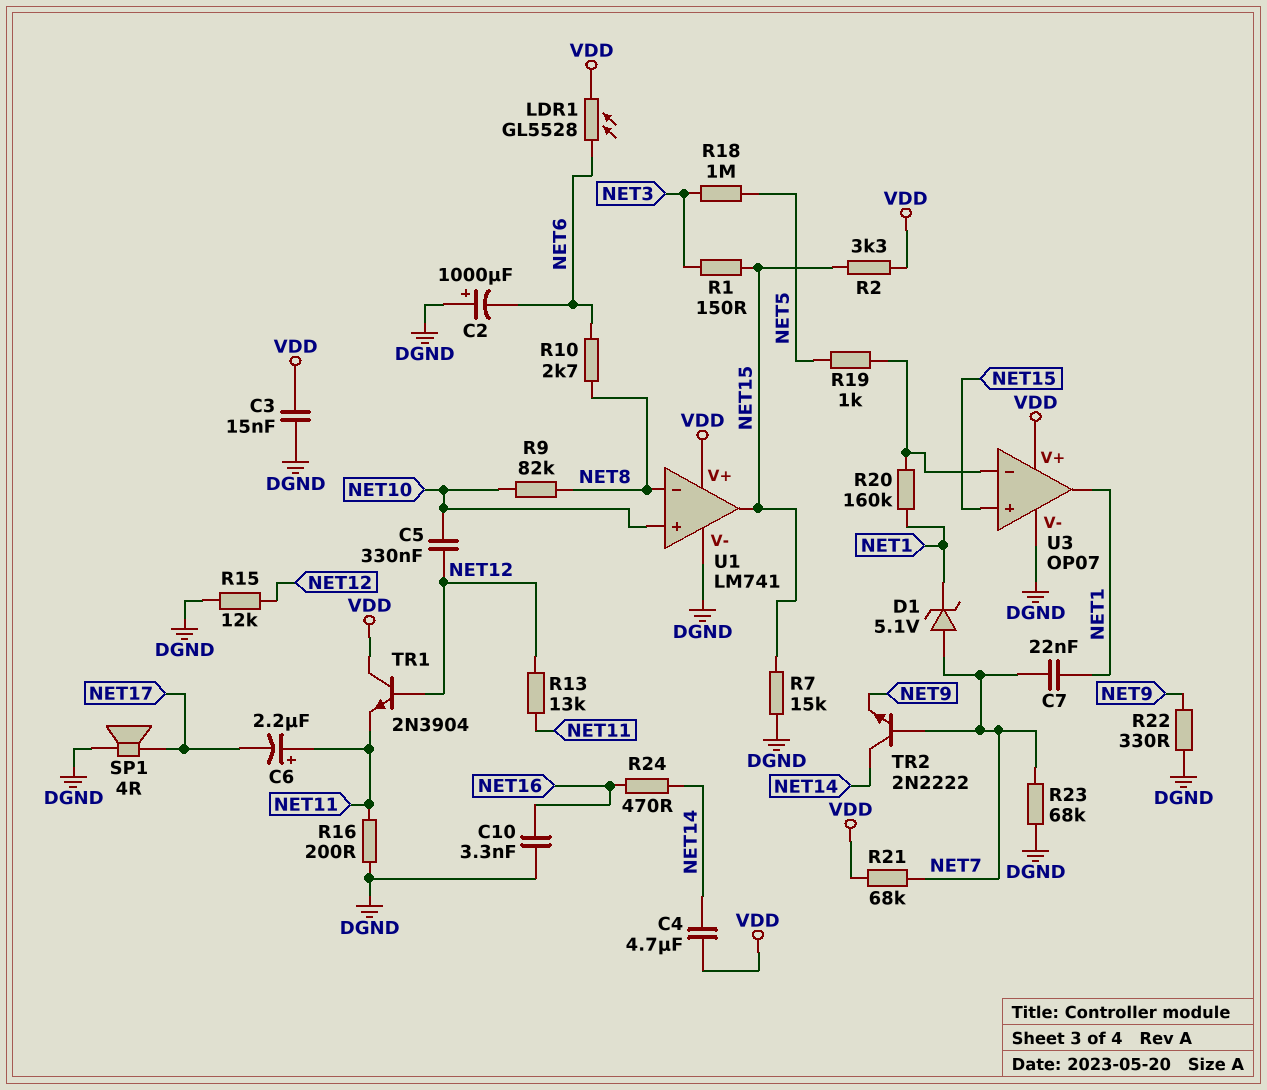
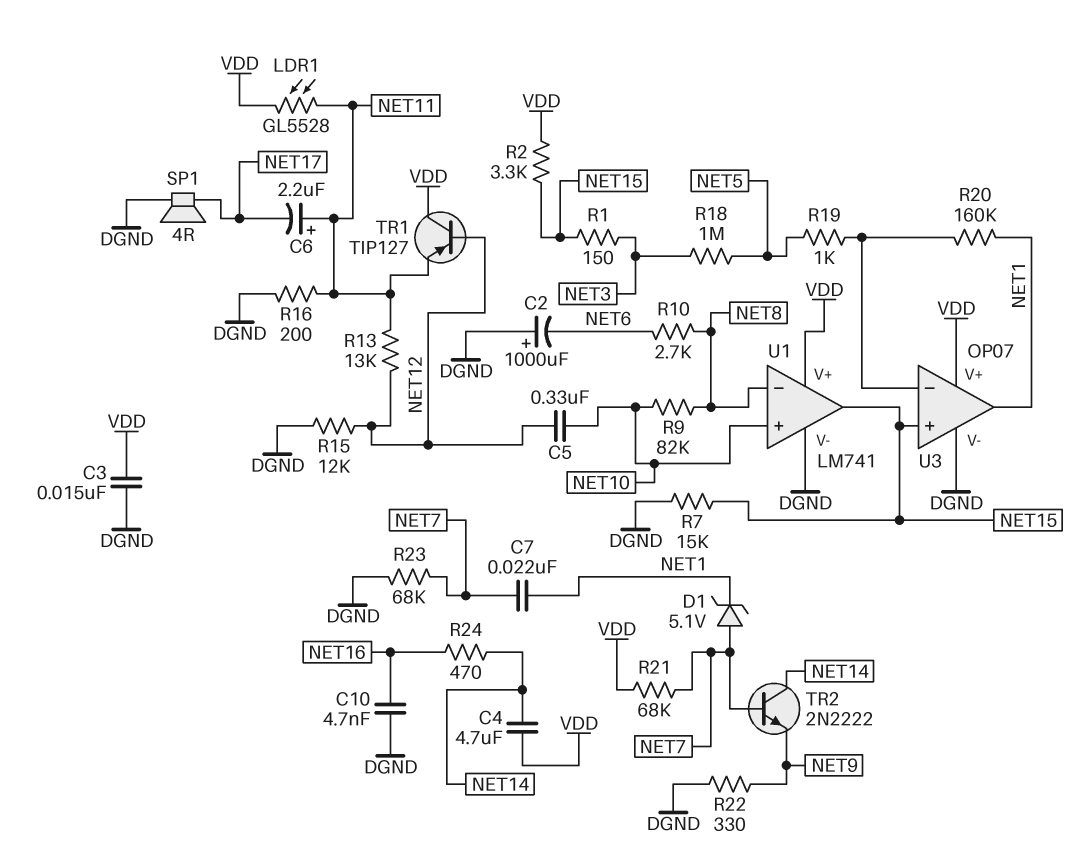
C10: 3.3nF (DGND, NET16) -> 4.7nF (DGND, NET16)
LDR1: GL5528 (NET6, VDD) -> GL5528 (NET11, VDD)
TR1: NPN 2N3904 (B NET12, C VDD, E NET11) -> PNP TIP127 (B NET12, C VDD, E NET11)

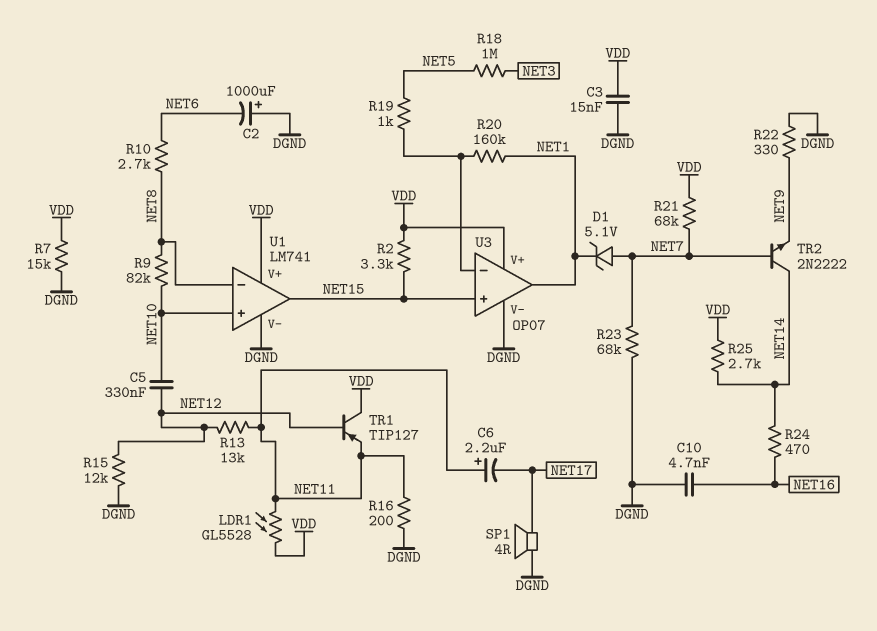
C4: 4.7uF (NET14, VDD) -> none
C7: 22nF (NET1, NET7) -> none
R1: 150 (NET3, NET15) -> none
R7: 15k (DGND, NET15) -> 15k (DGND, VDD)
R25: none -> 2.7k (NET14, VDD)

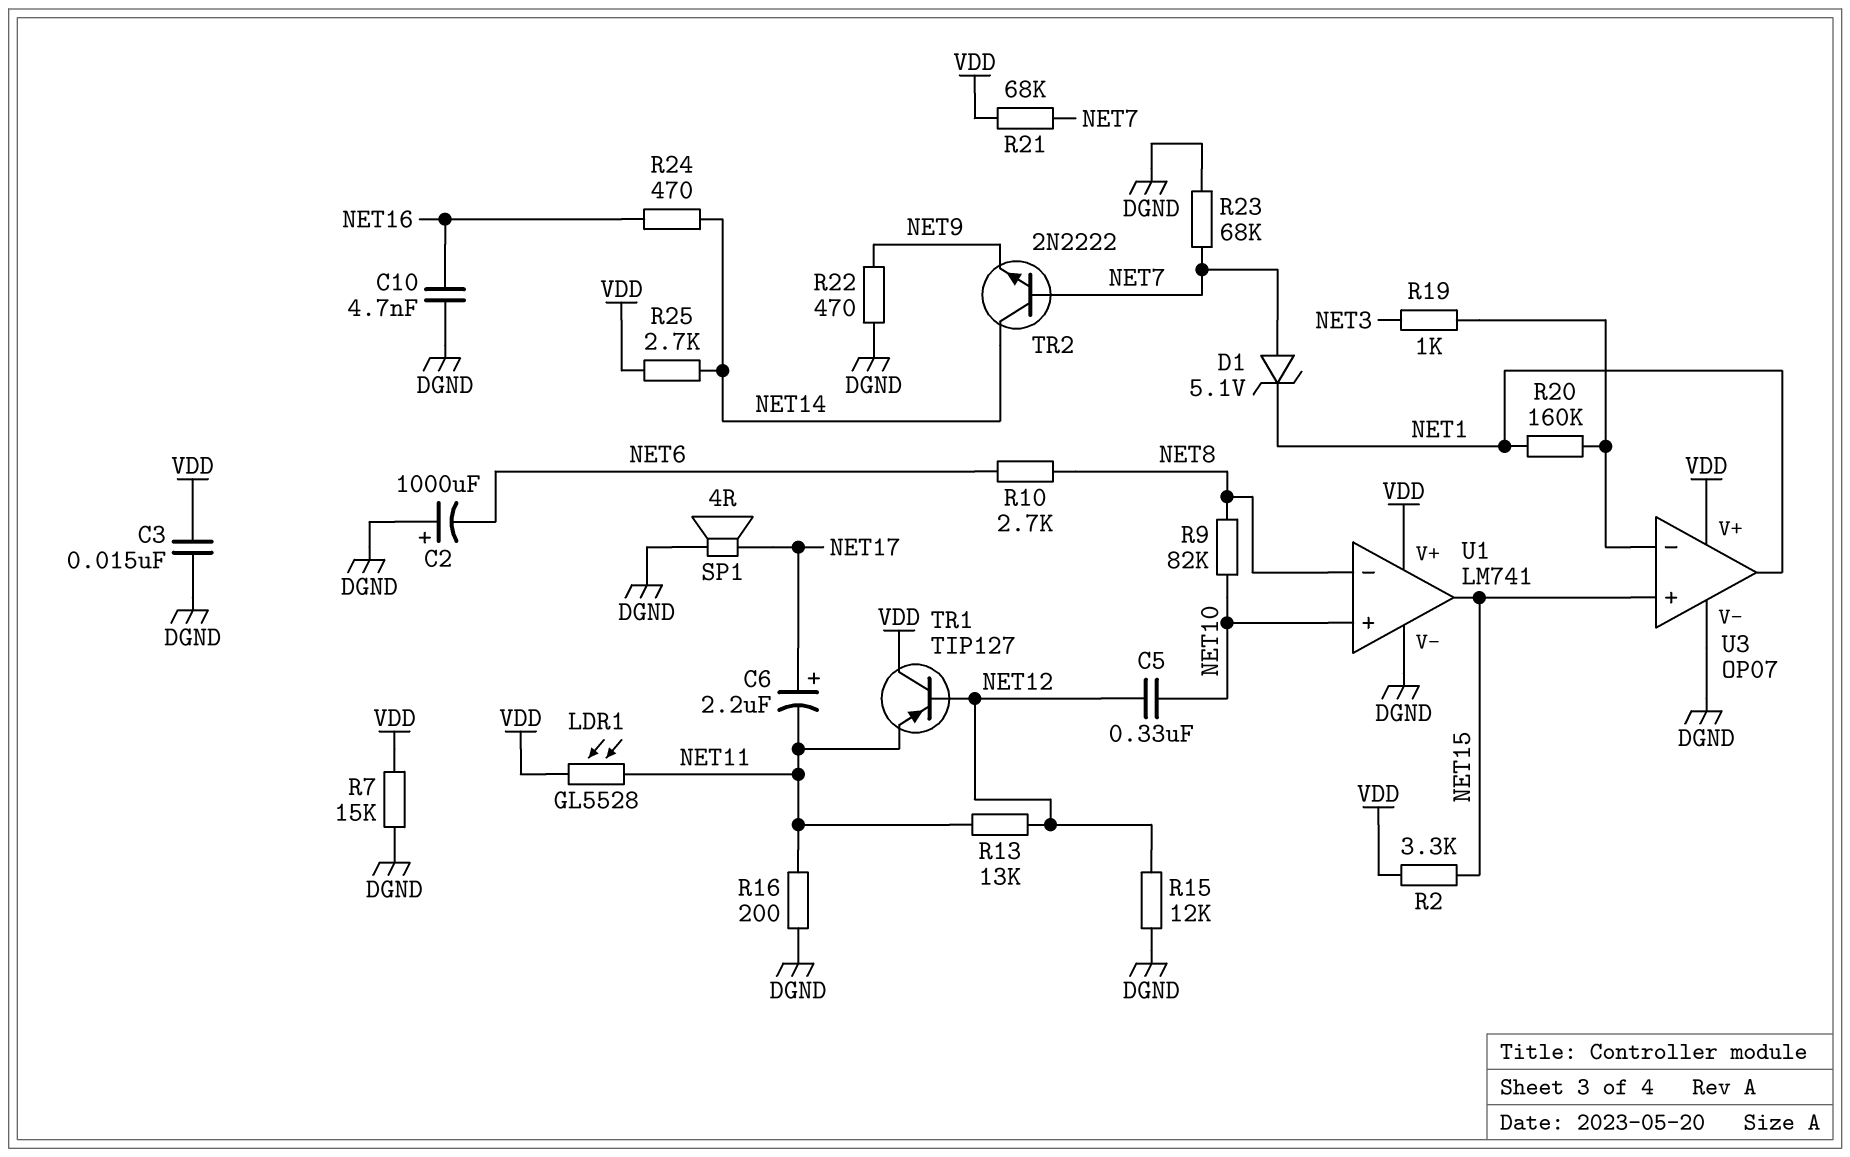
C6: 2.2uF (plus NET11, minus NET17) -> 2.2uF (plus NET17, minus NET11)
R18: 1M (NET3, NET5) -> none
R19: 1k (NET5, U3/in-) -> 1k (NET3, U3/in-)
R22: 330 (DGND, NET9) -> 470 (DGND, NET9)

